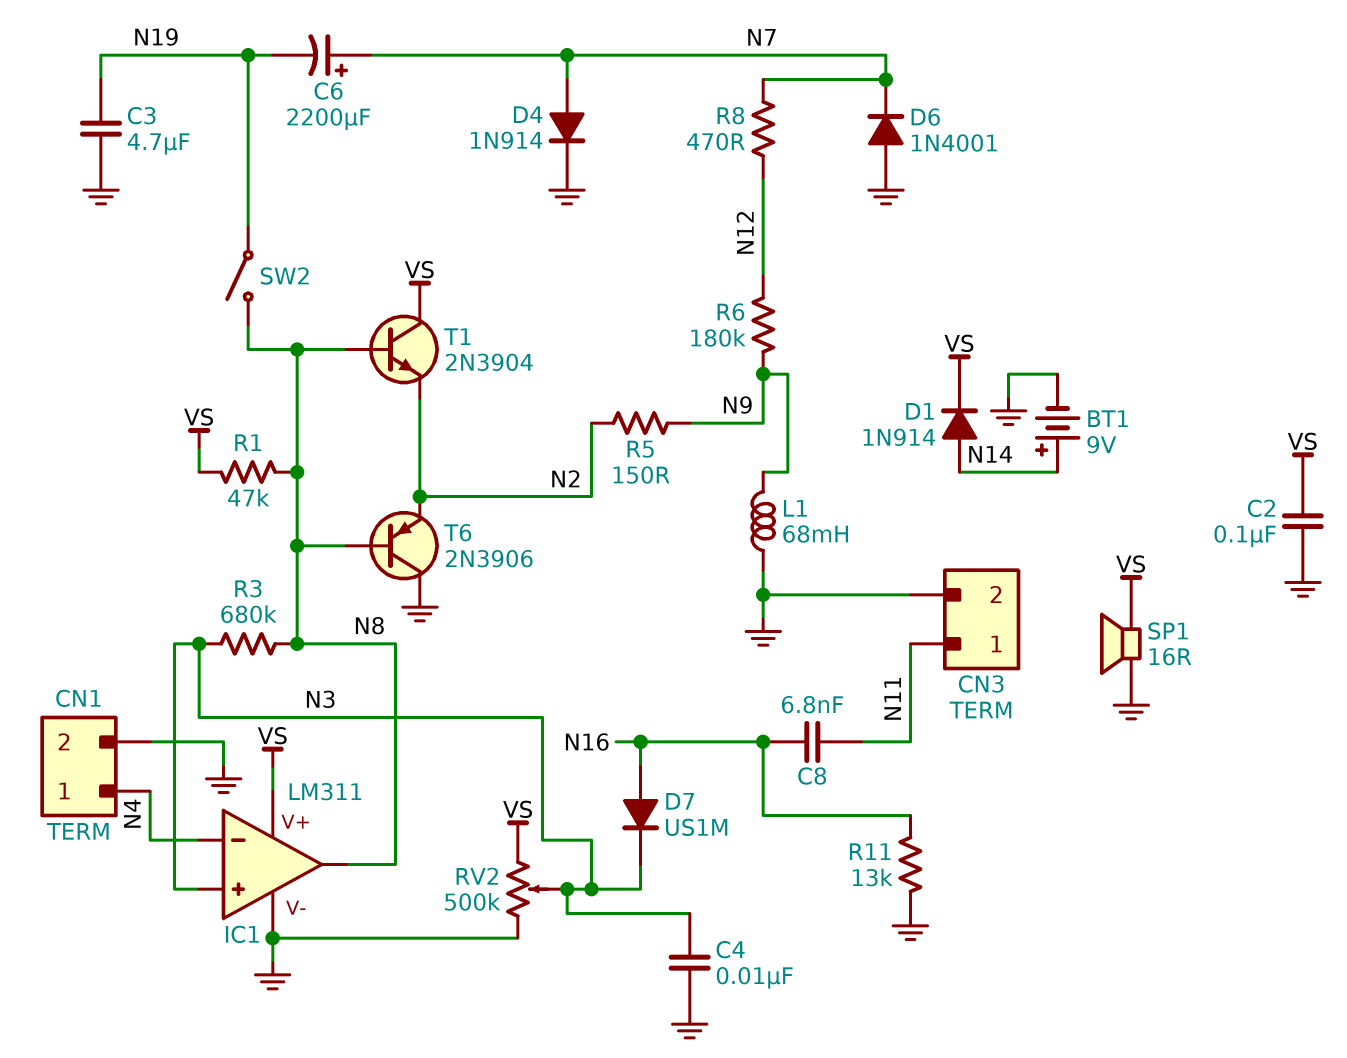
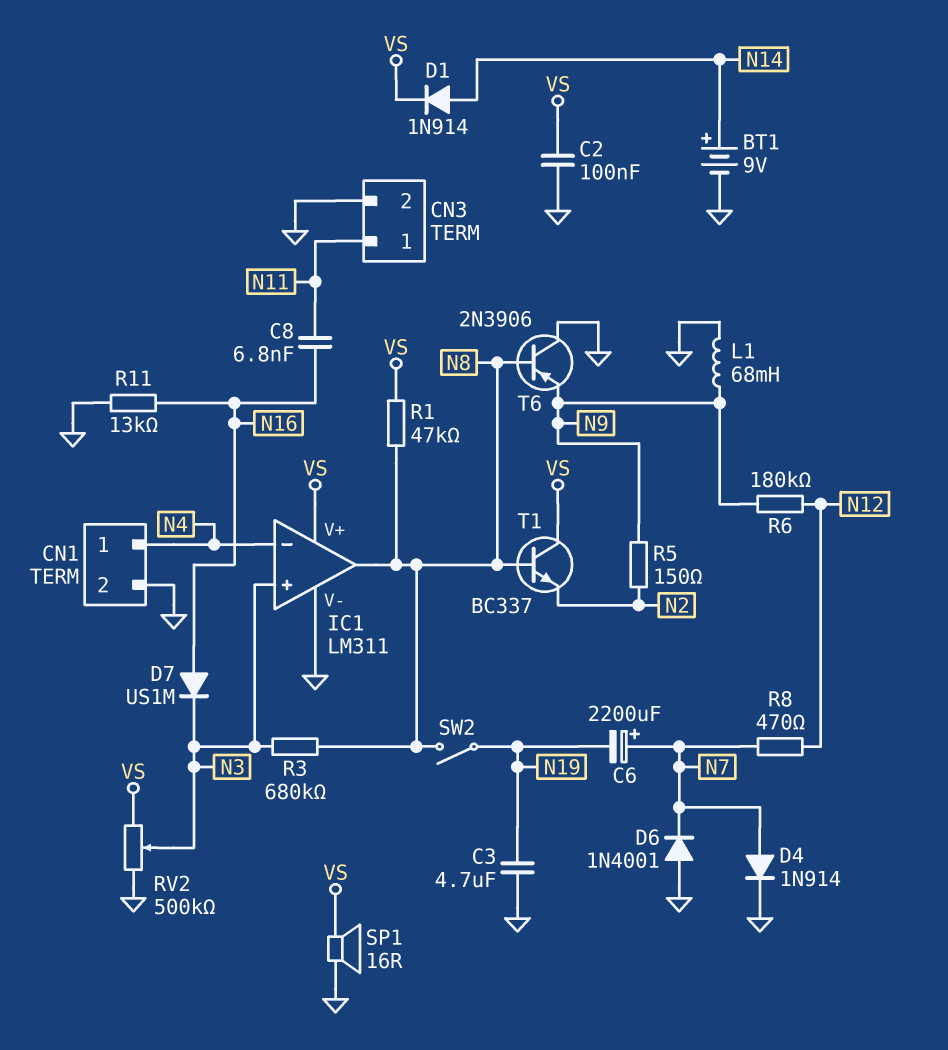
C4: 10nF (GND, N3) -> none
T1: NPN 2N3904 (B N8, C VS, E N2) -> NPN BC337 (B N8, C VS, E N2)
T6: PNP 2N3906 (B N8, C GND, E N2) -> PNP 2N3906 (B N8, C GND, E N9)

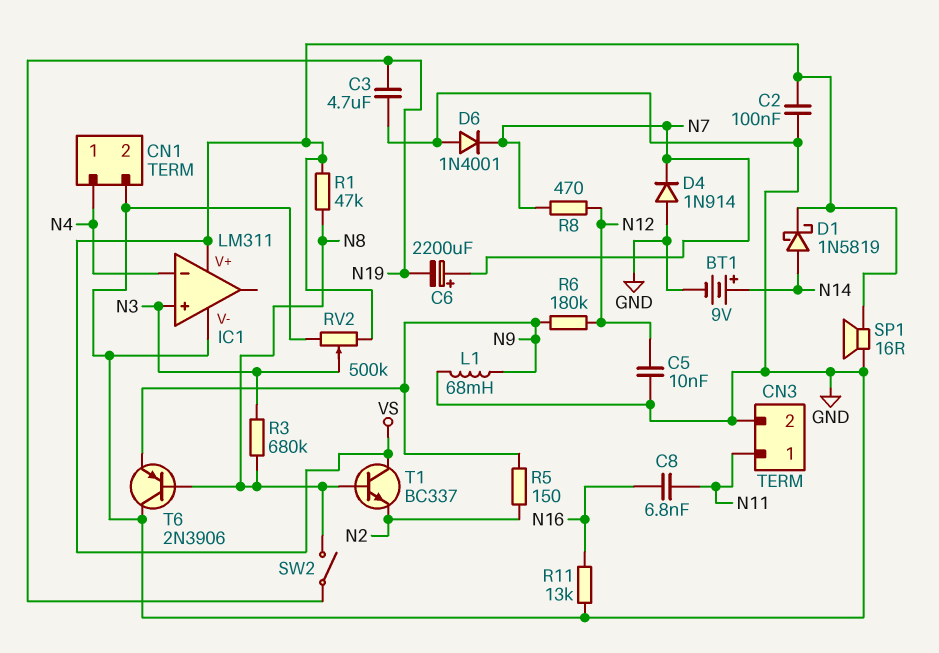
C5: none -> 10nF (GND, N12)
D1: diode 1N914 (A N14, K VS) -> schottky 1N5819 (A N14, K VS)
D4: diode 1N914 (A N7, K GND) -> diode 1N914 (A GND, K N7)
D7: diode US1M (A N16, K N3) -> none
IC1 pin out: N8 -> none

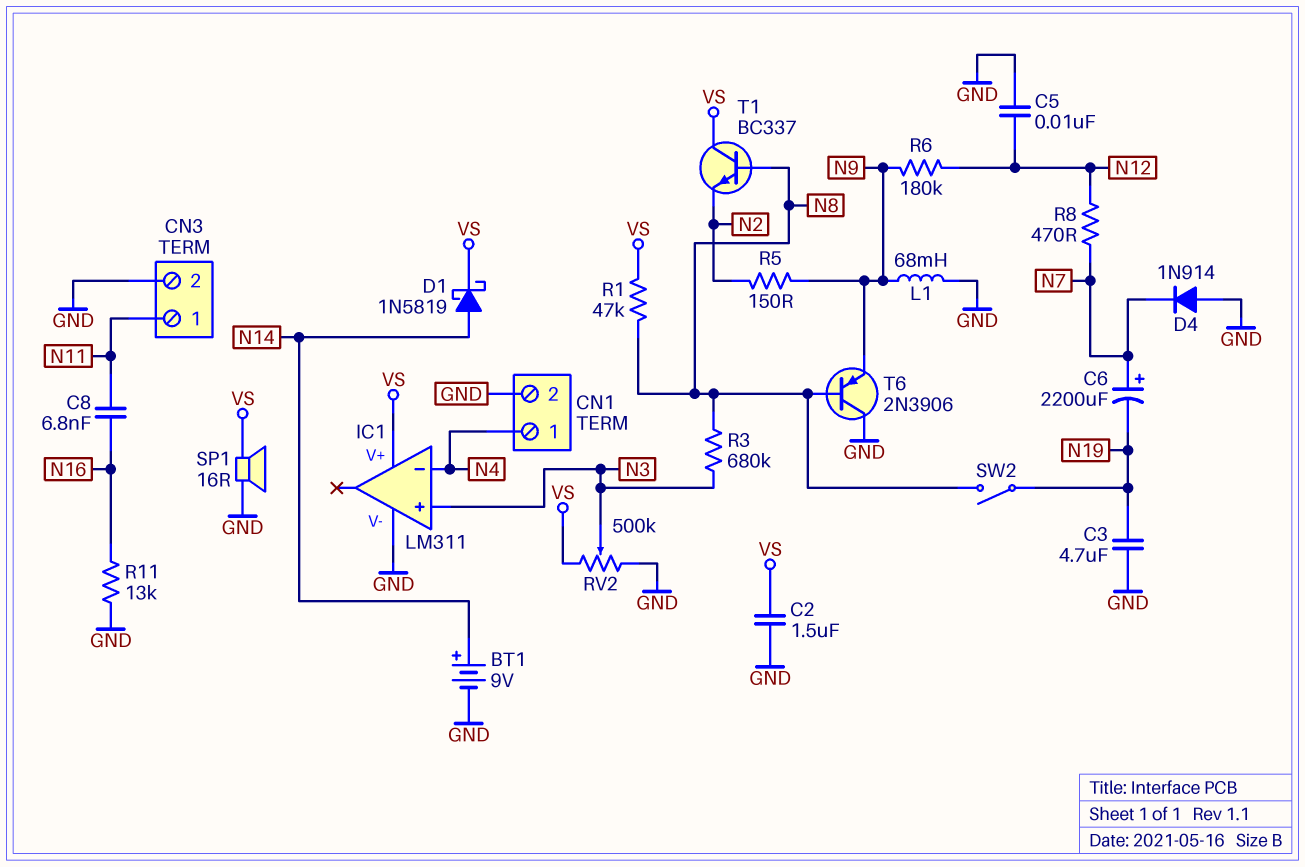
C2: 100nF (GND, VS) -> 1.5uF (GND, VS)
D6: diode 1N4001 (A GND, K N7) -> none

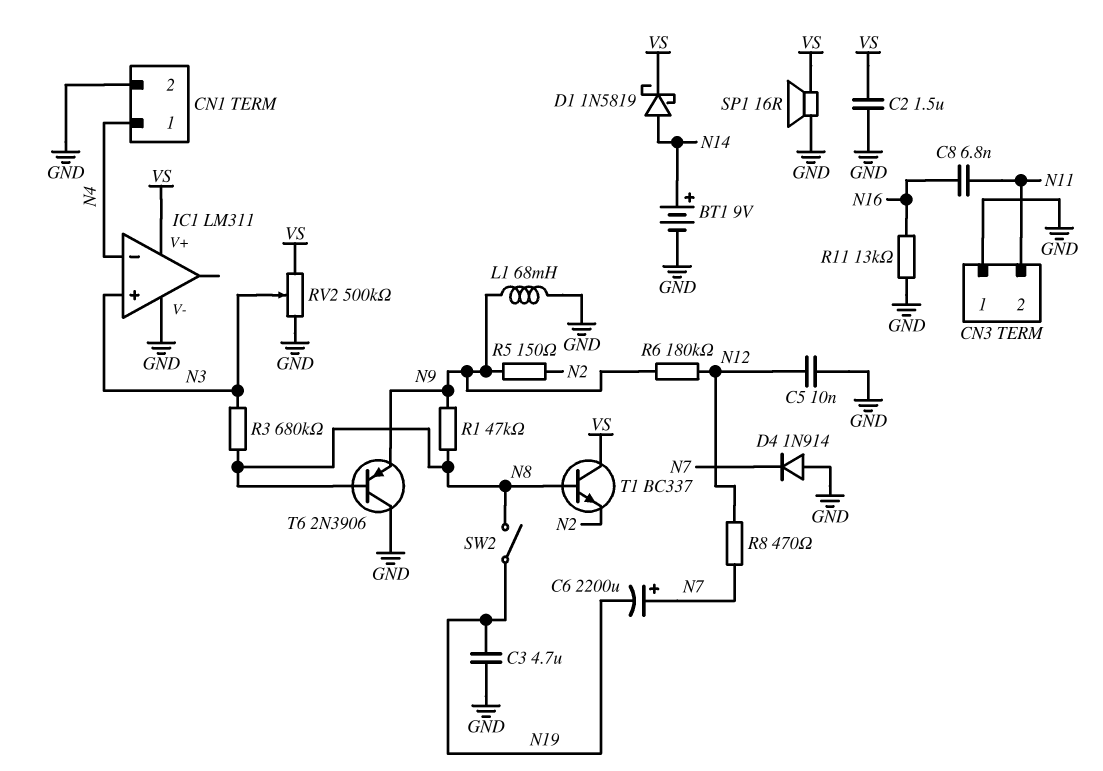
CN3 pin 1: N11 -> GND
CN3 pin 2: GND -> N11
R1: 47k (N8, VS) -> 47k (N8, N9)

